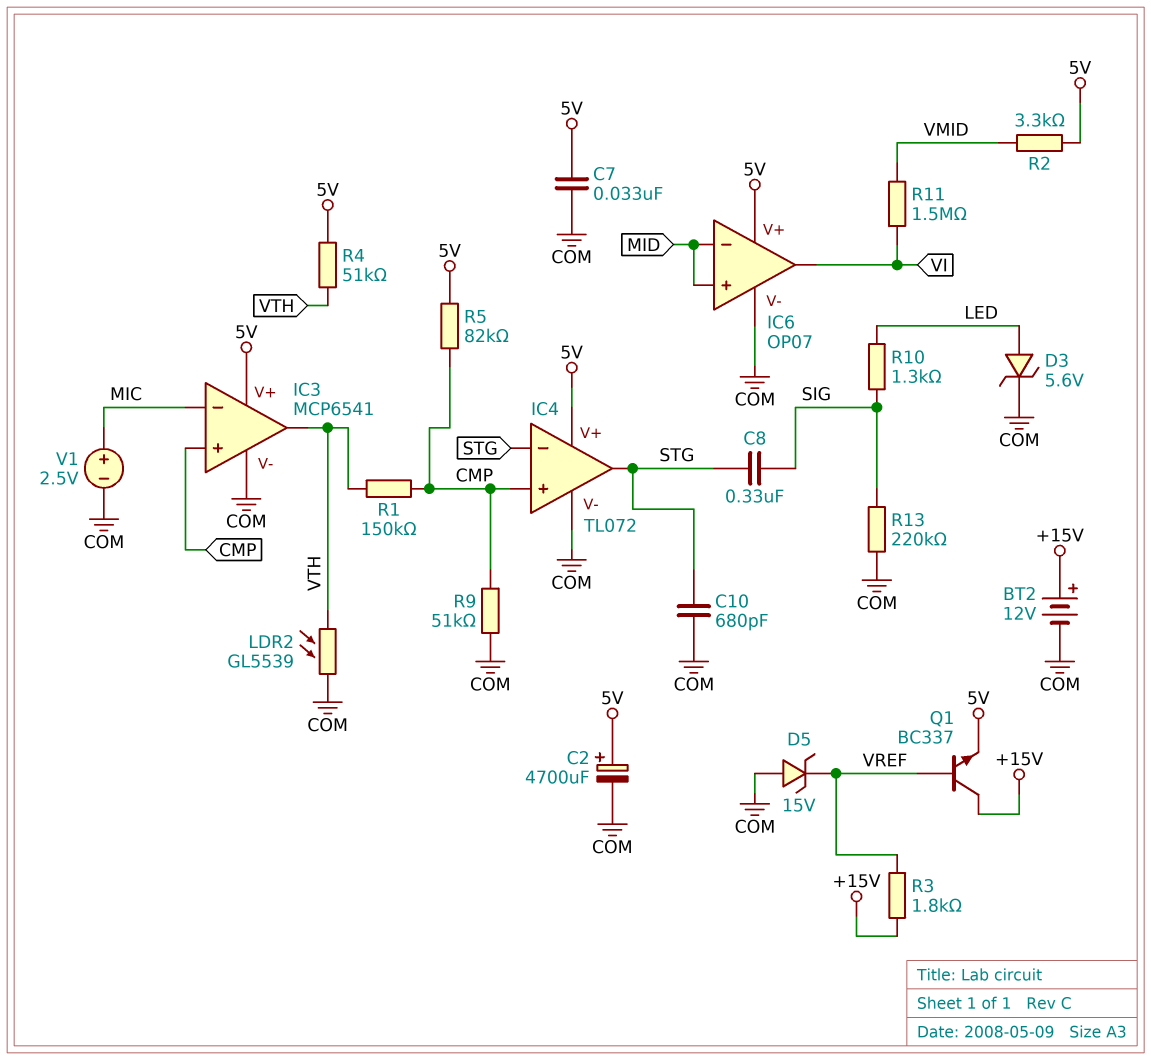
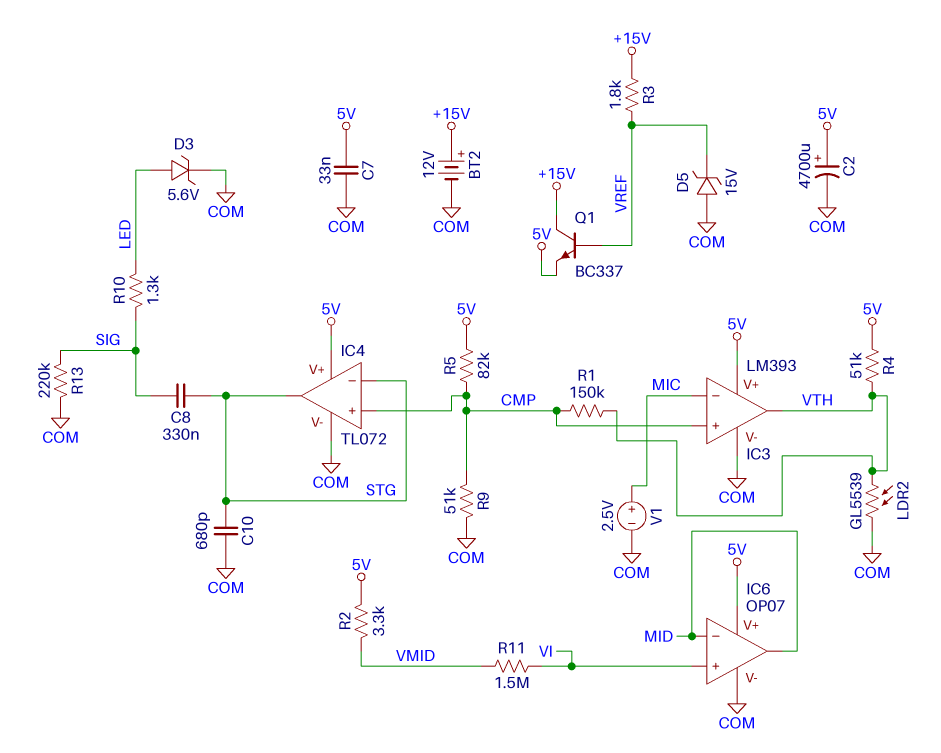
IC3: MCP6541 -> LM393
IC6 pin in+: MID -> VI
IC6 pin out: VI -> MID

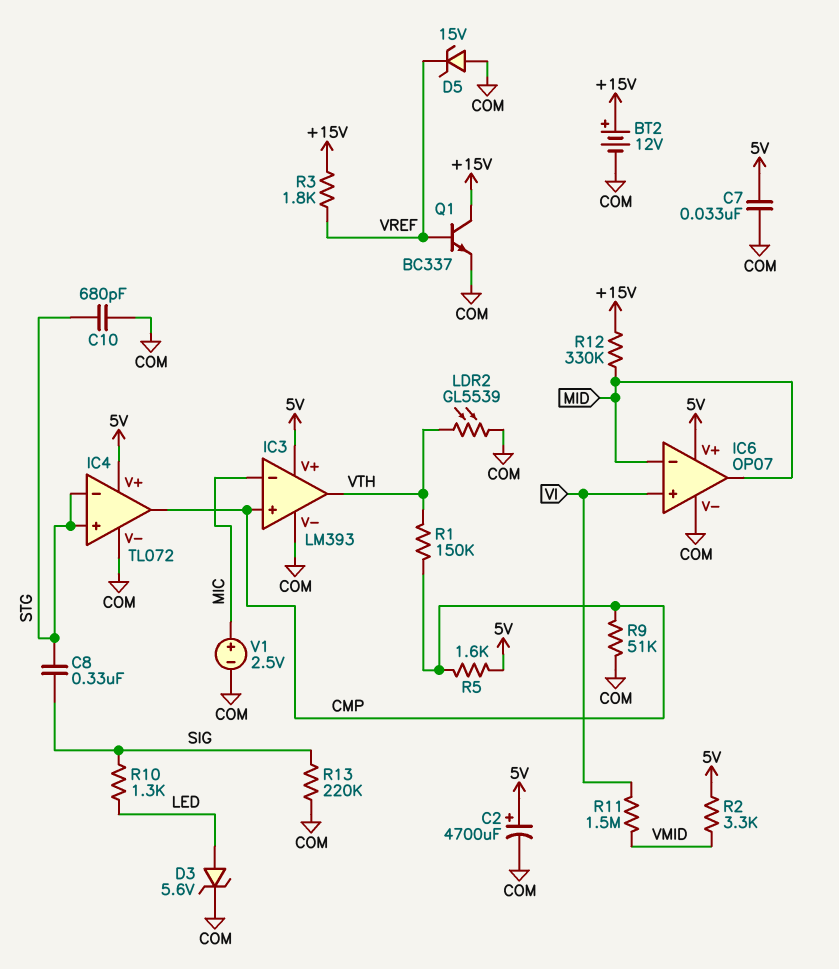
IC4 pin in+: CMP -> STG
IC4 pin out: STG -> CMP
Q1: NPN BC337 (B VREF, C +15V, E 5V) -> NPN BC337 (B VREF, C +15V, E COM)
R4: 51k (5V, VTH) -> none
R5: 82k (5V, CMP) -> 1.6k (5V, CMP)
R12: none -> 330k (+15V, MID)

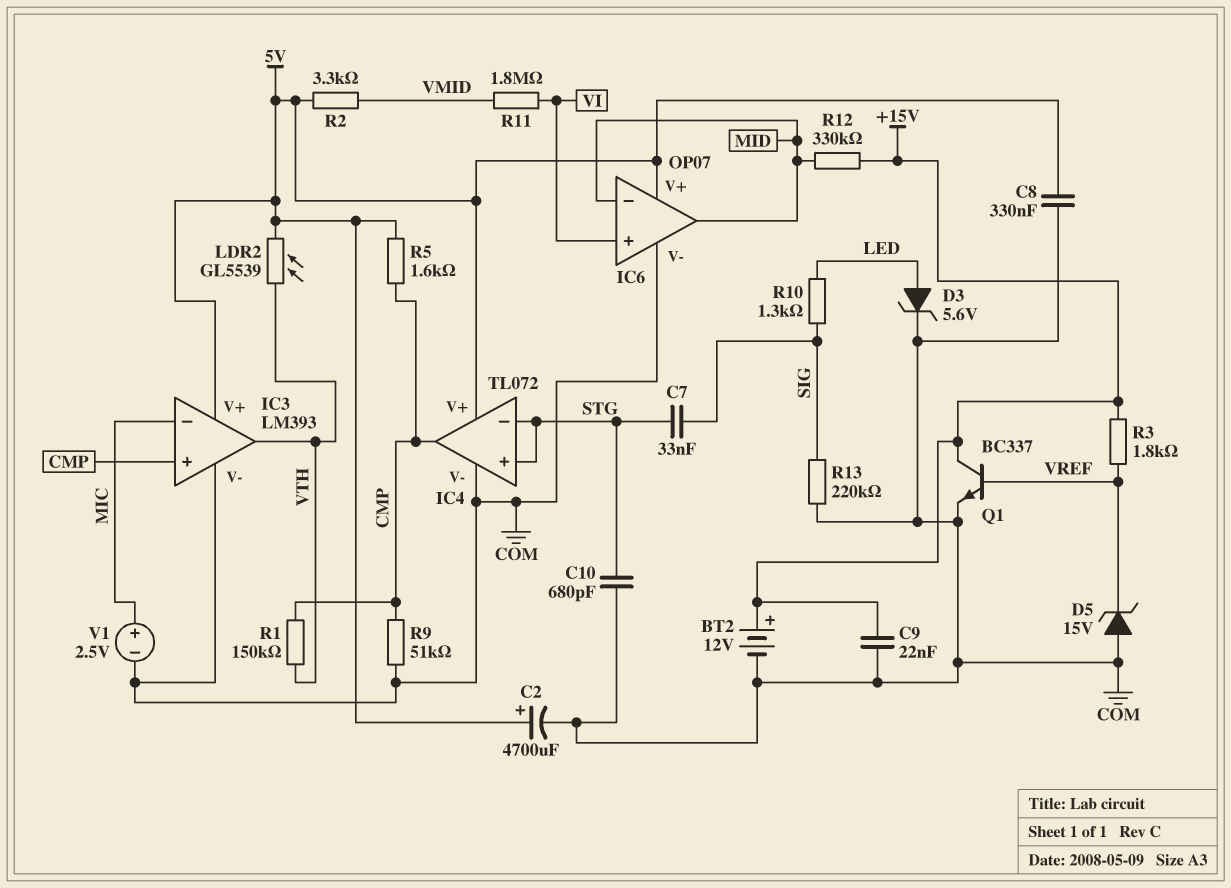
C7: 33nF (5V, COM) -> 33nF (SIG, STG)
C8: 330nF (SIG, STG) -> 330nF (5V, COM)
C9: none -> 22nF (+15V, COM)
LDR2: GL5539 (COM, VTH) -> GL5539 (5V, VTH)
R11: 1.5M (VI, VMID) -> 1.8M (VI, VMID)

